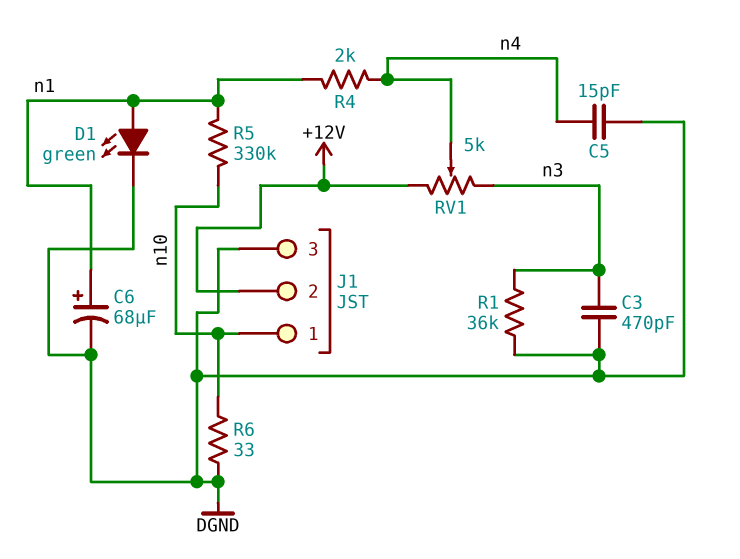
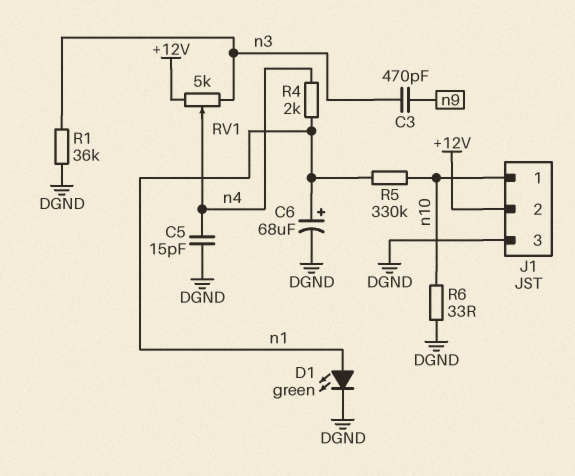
C3: 470pF (DGND, n3) -> 470pF (n3, n9)

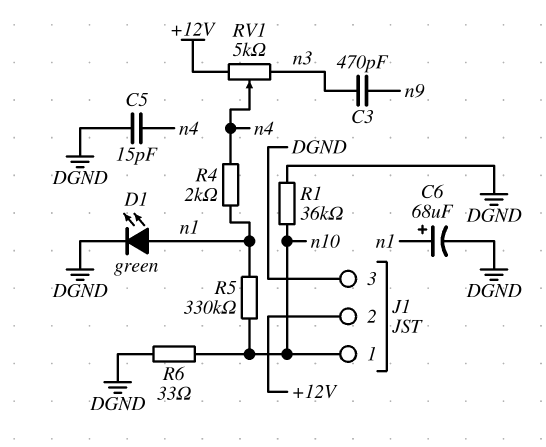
R1: 36k (DGND, n3) -> 36k (DGND, n10)

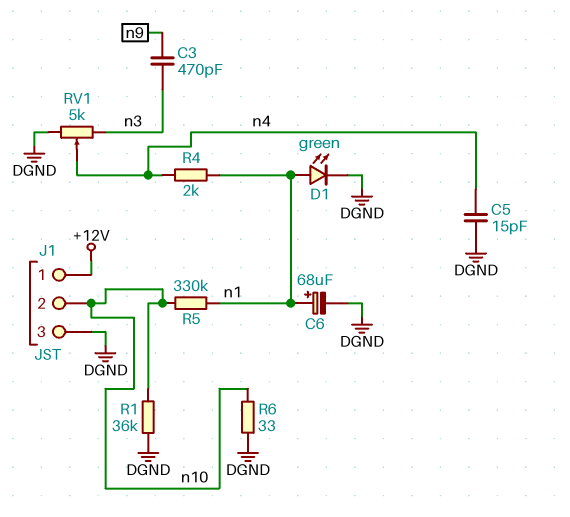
J1 pin 1: n10 -> +12V
J1 pin 2: +12V -> n10
RV1: 5k (+12V, n3, wiper n4) -> 5k (DGND, n3, wiper n4)

